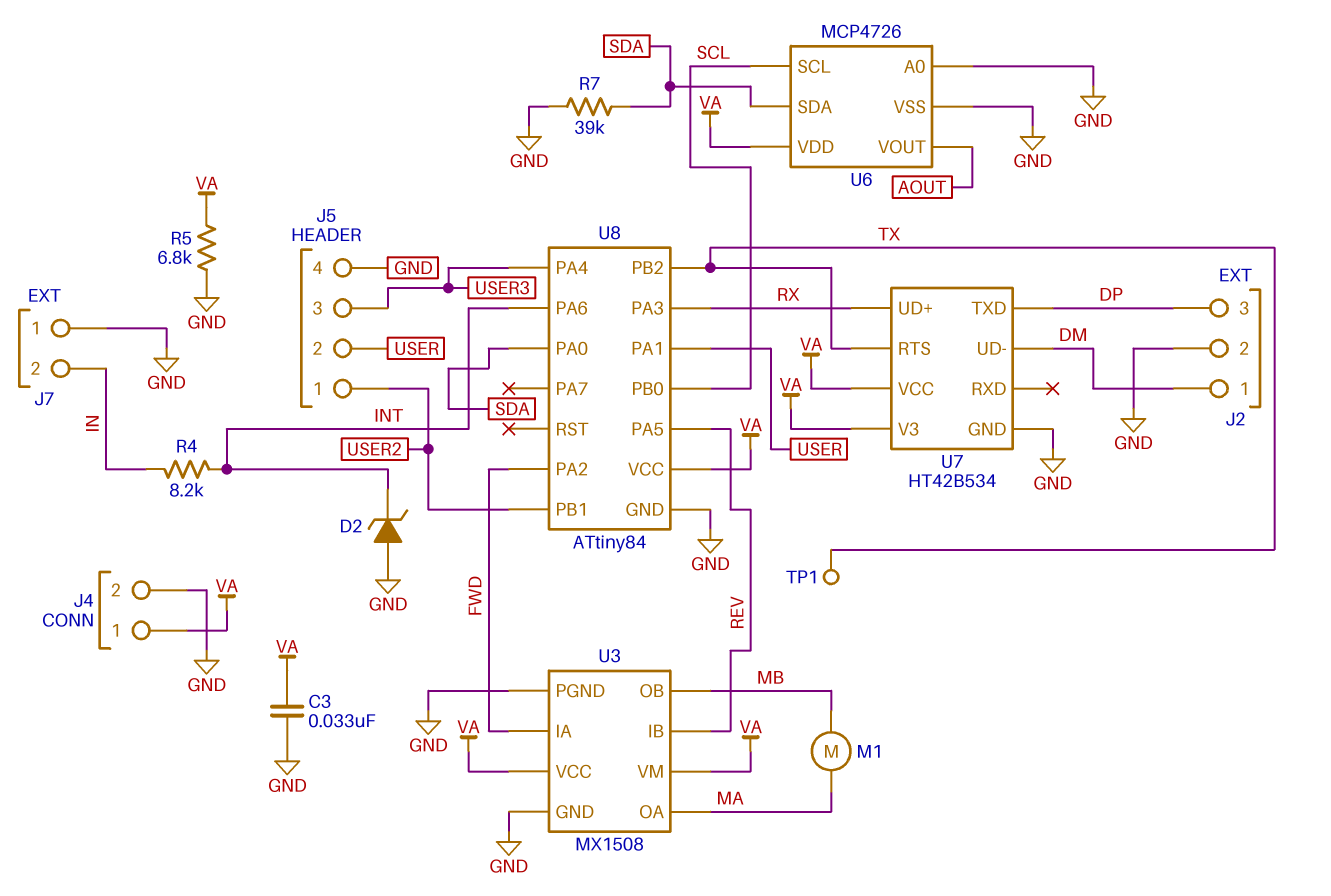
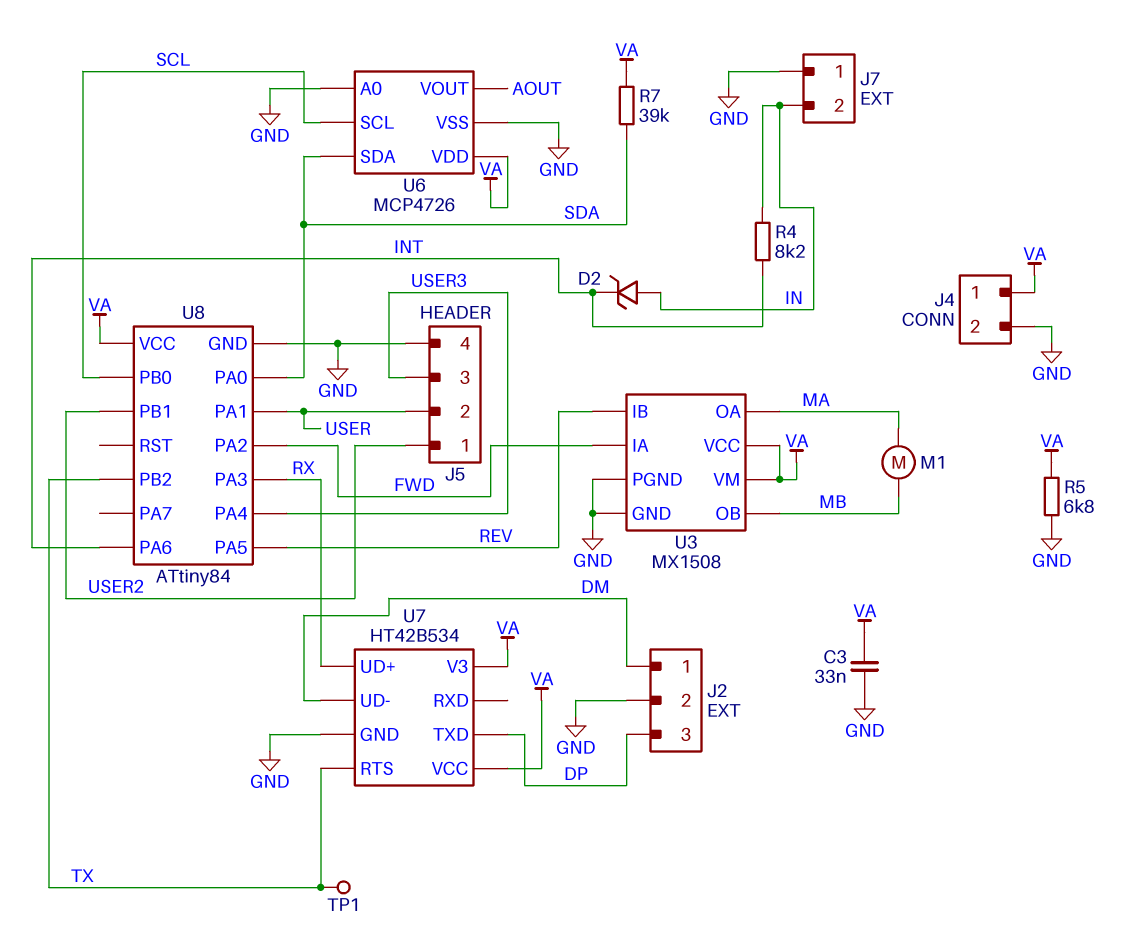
D2: zener (A GND, K INT) -> zener (A IN, K INT)
R7: 39k (GND, SDA) -> 39k (SDA, VA)

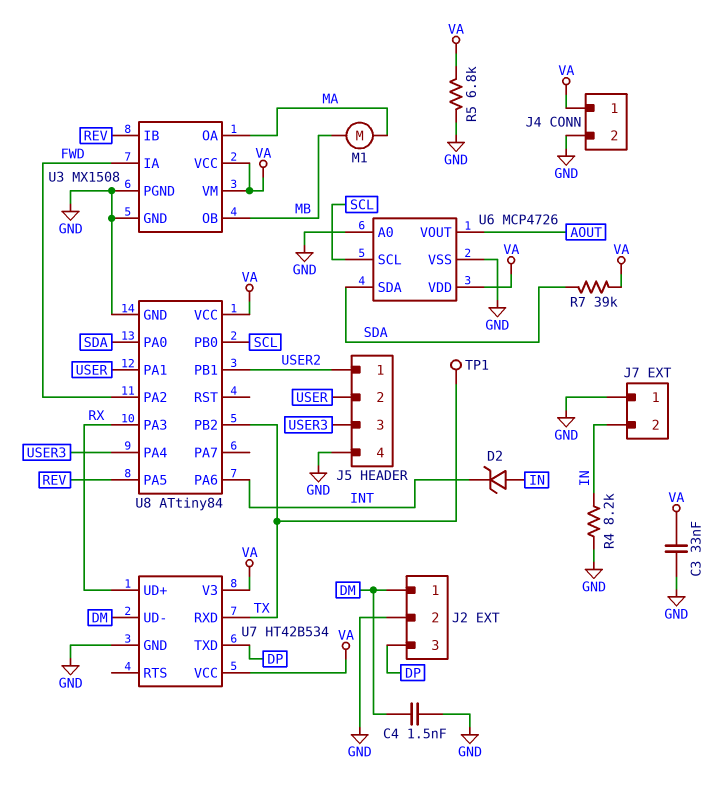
C4: none -> 1.5nF (DM, GND)
R4: 8.2k (IN, INT) -> 8.2k (GND, IN)
U7 pin RTS: TX -> none
U7 pin RXD: none -> TX

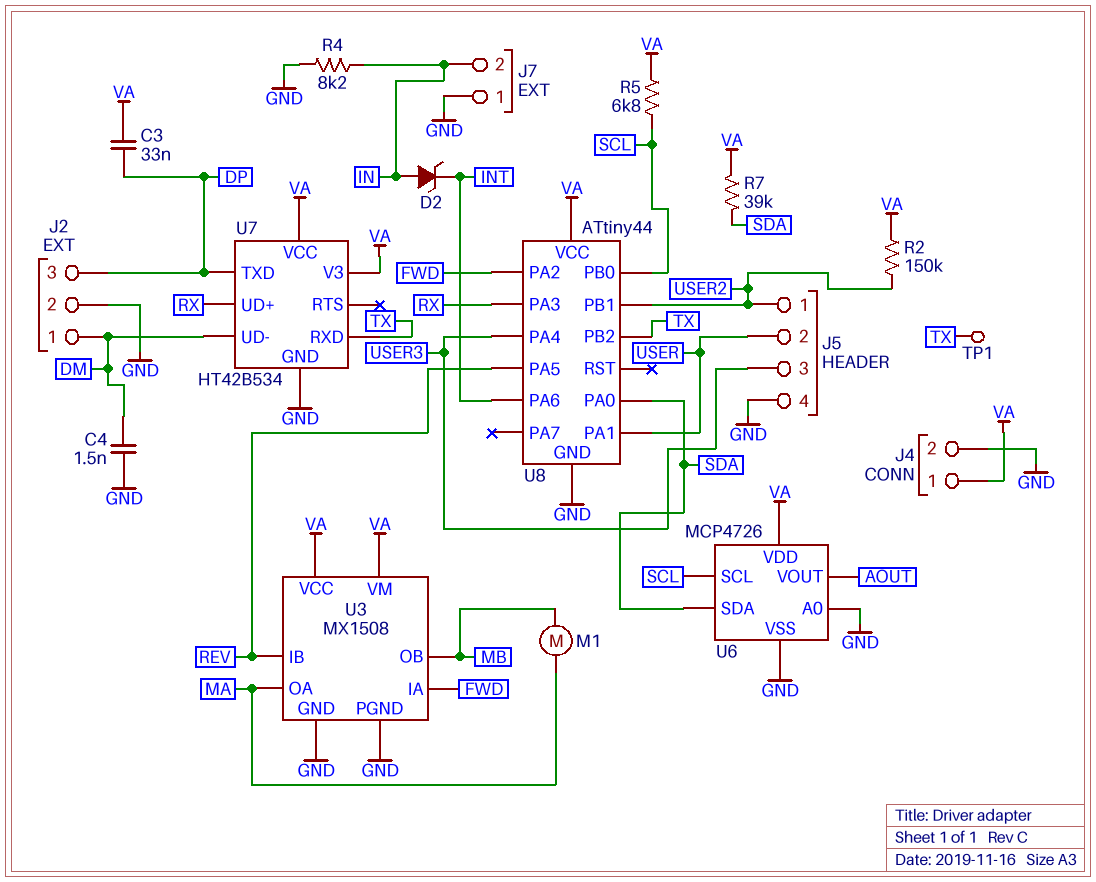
C3: 33nF (GND, VA) -> 33nF (DP, VA)
R2: none -> 150k (USER2, VA)
R5: 6.8k (GND, VA) -> 6.8k (SCL, VA)
U8: ATtiny84 -> ATtiny44

